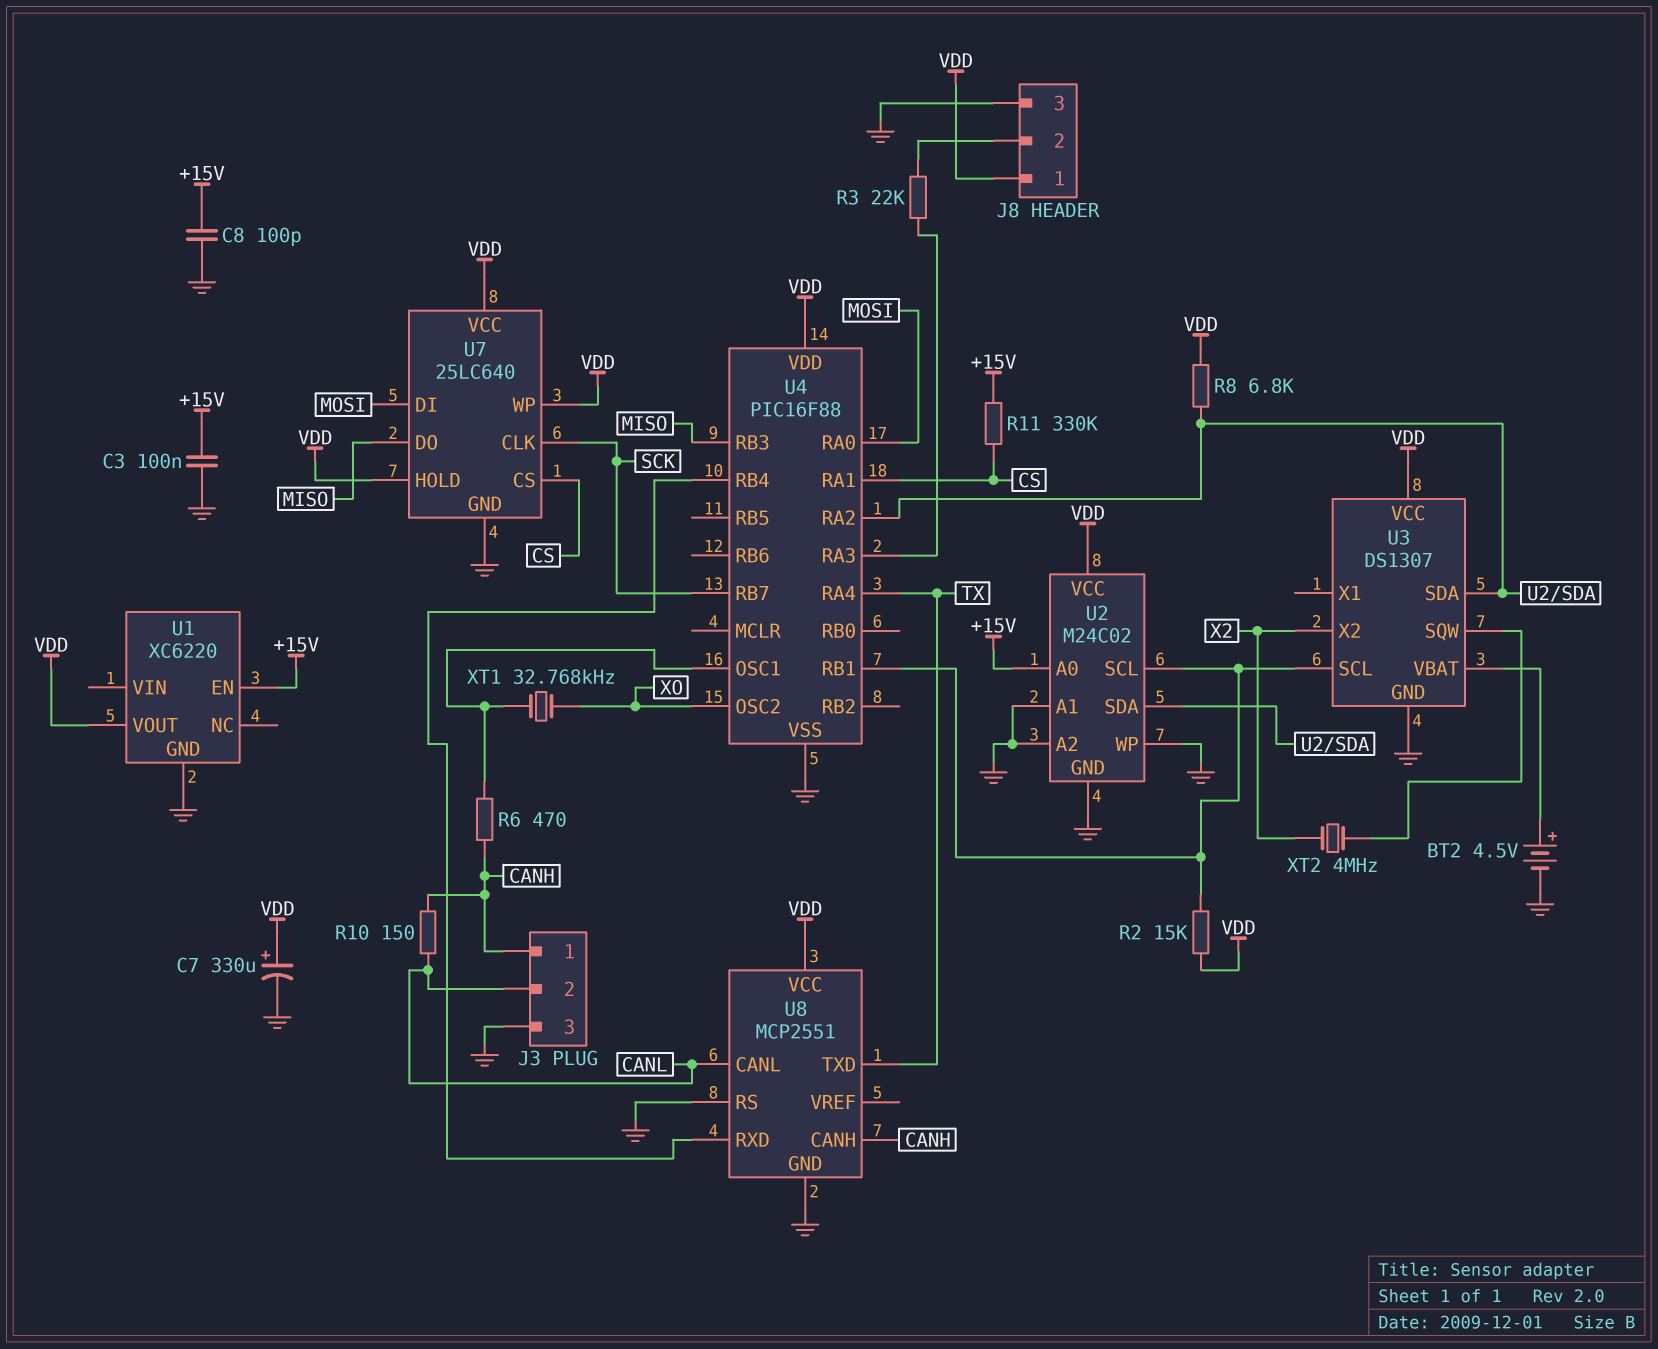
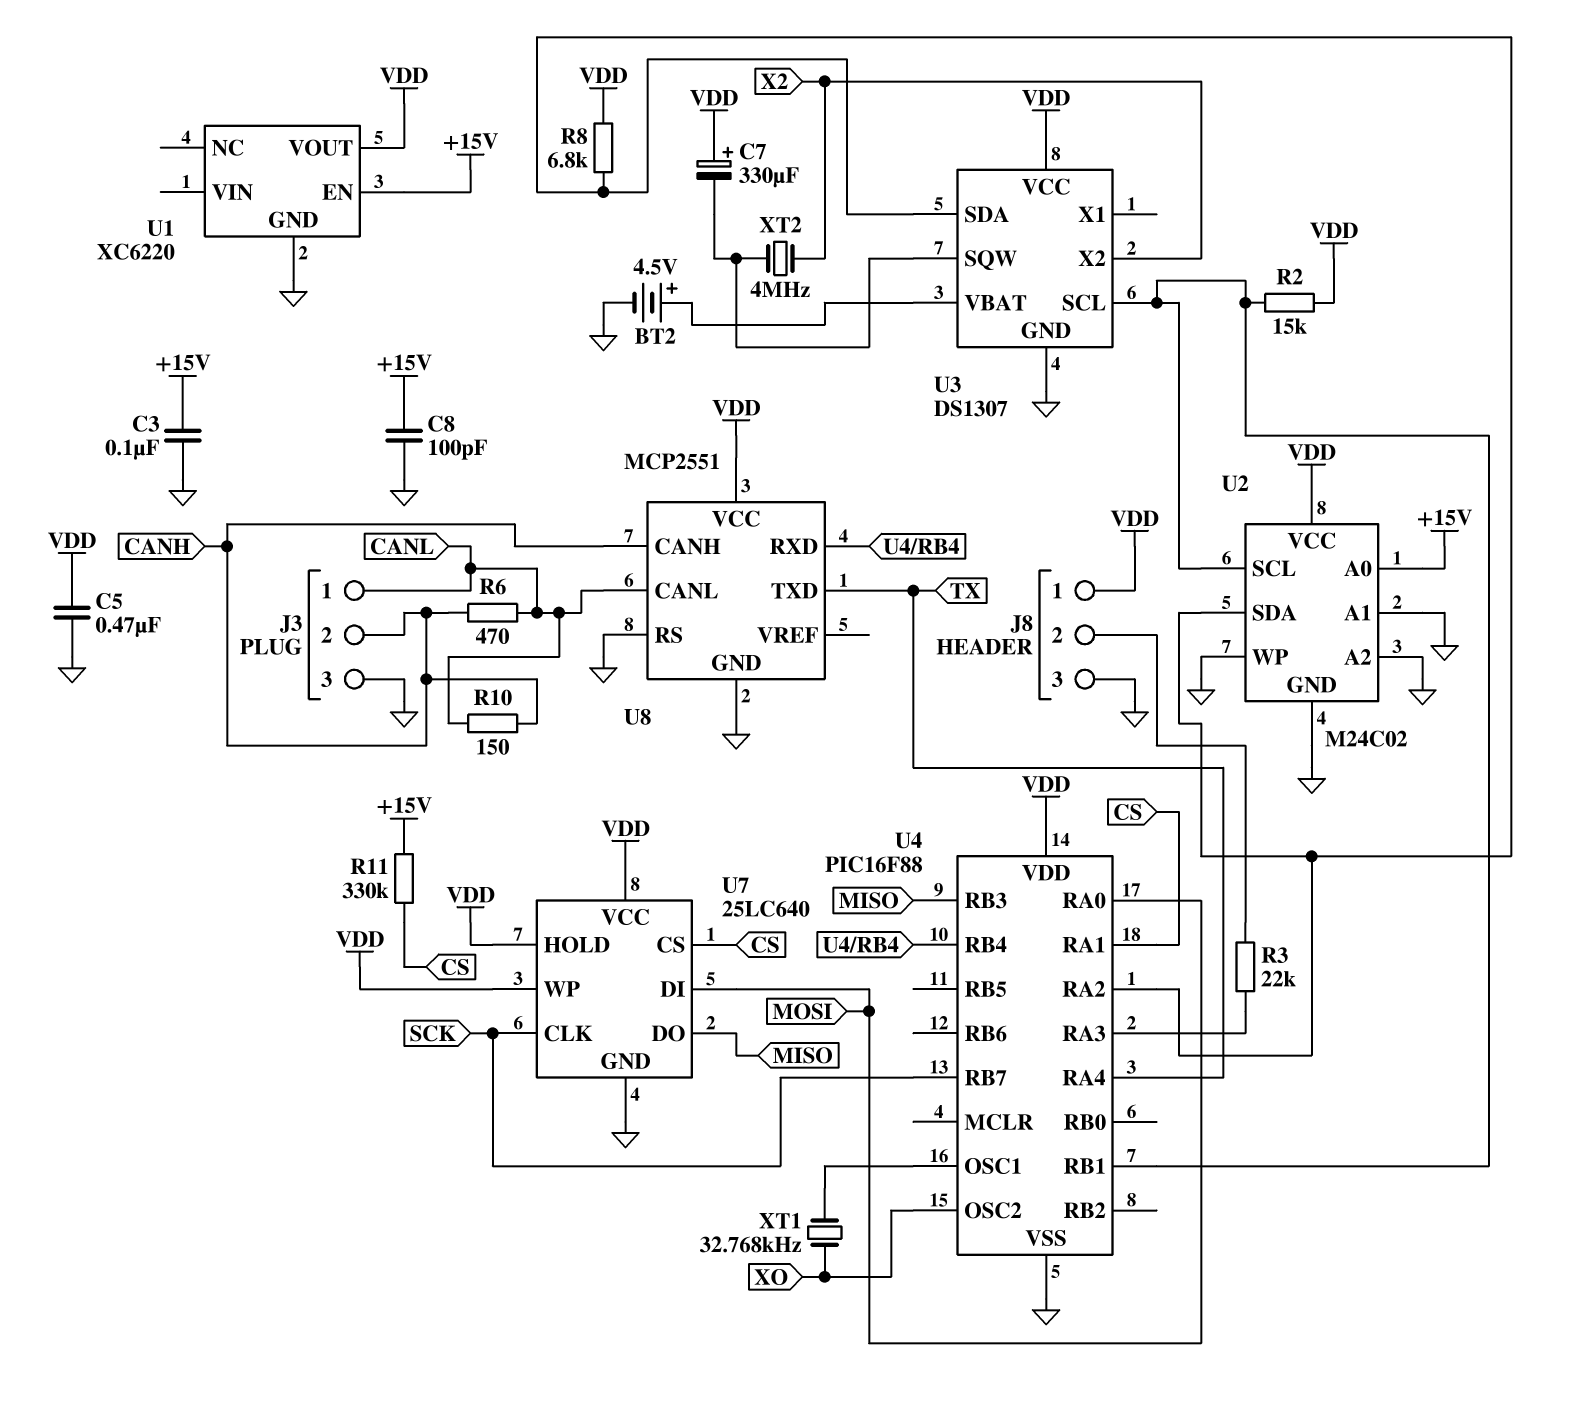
C5: none -> 470nF (GND, VDD)
C7: 330uF (plus VDD, minus GND) -> 330uF (plus VDD, minus U3/SQW)
J3 pin 1: CANH -> CANL
J3 pin 2: CANL -> CANH
R6: 470 (CANH, U4/OSC1) -> 470 (CANH, CANL)

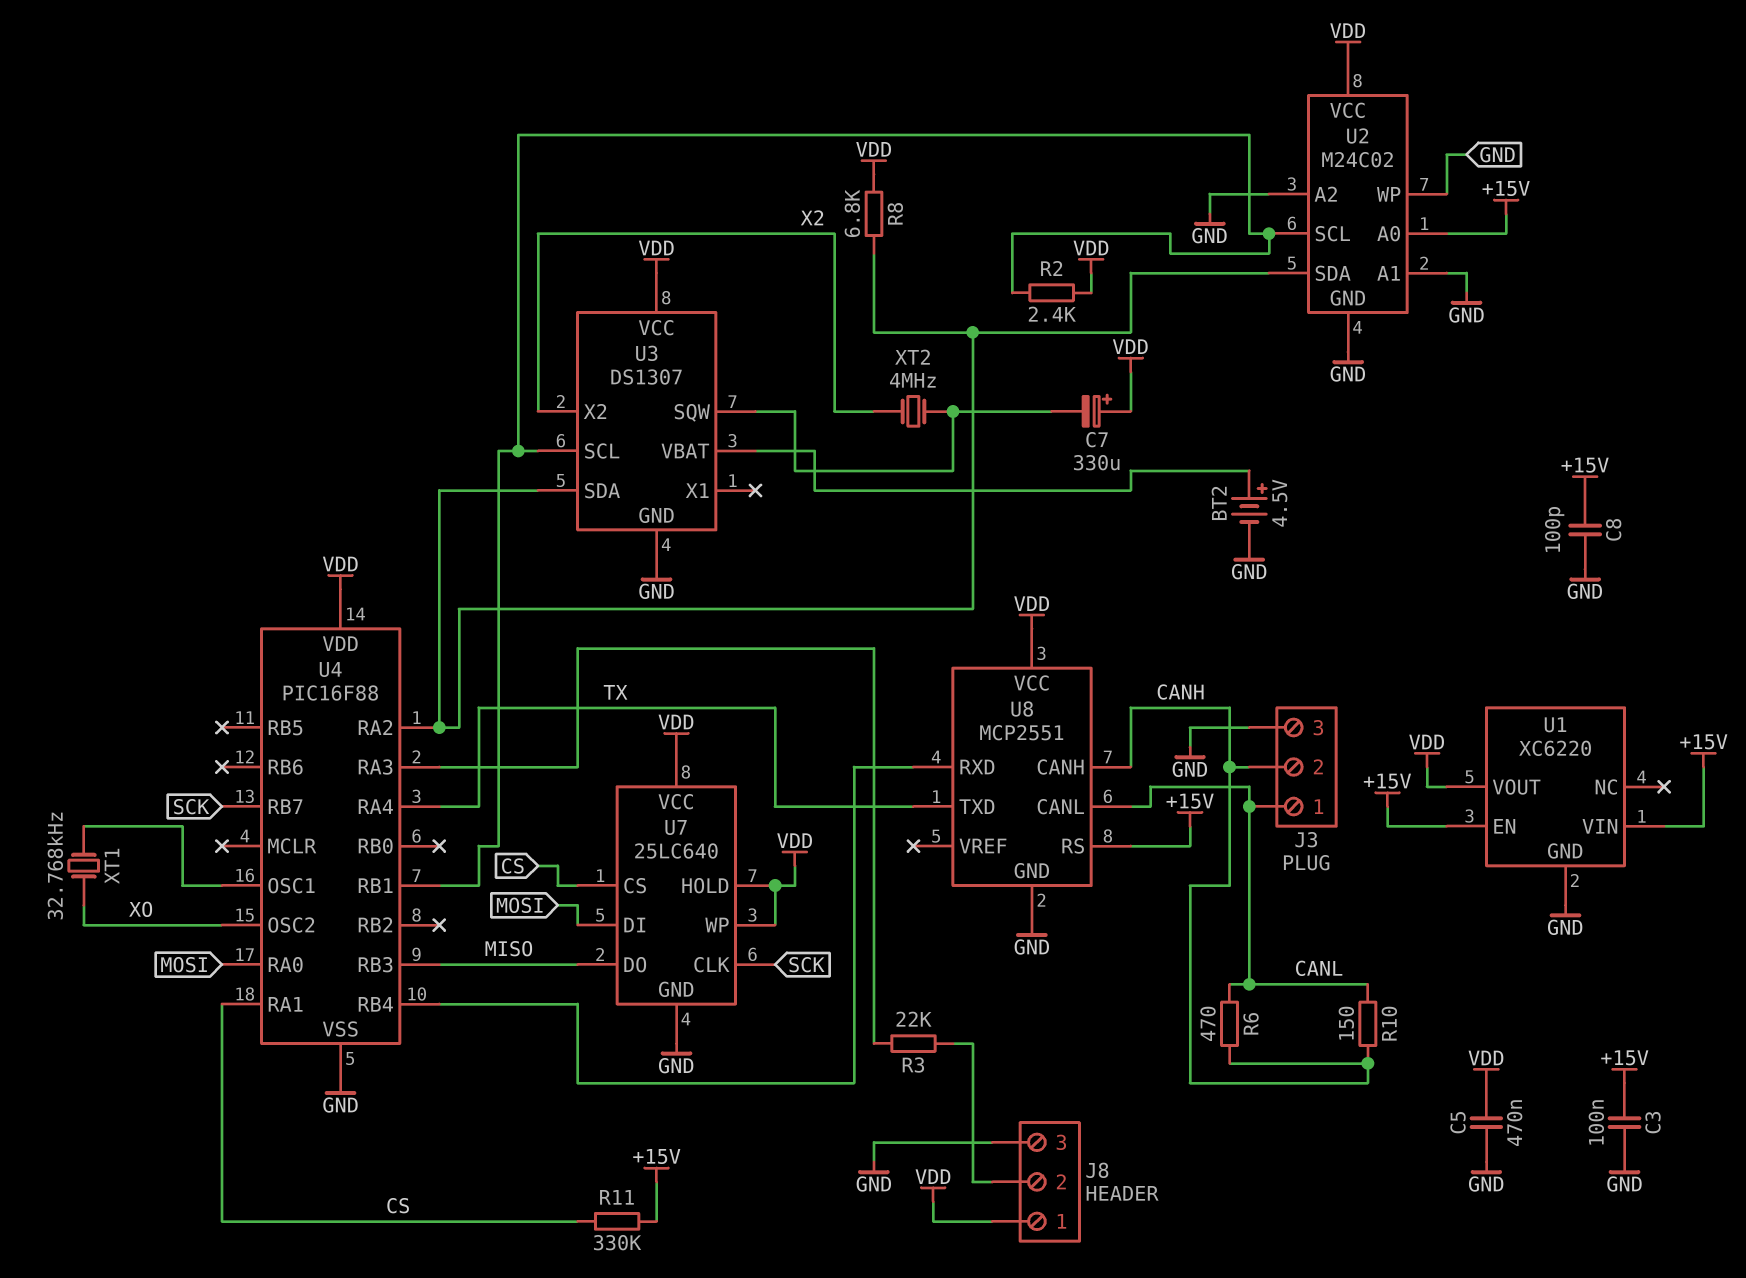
R2: 15k (U2/SCL, VDD) -> 2.4k (U2/SCL, VDD)
U1 pin VIN: none -> +15V
U8 pin RS: GND -> +15V

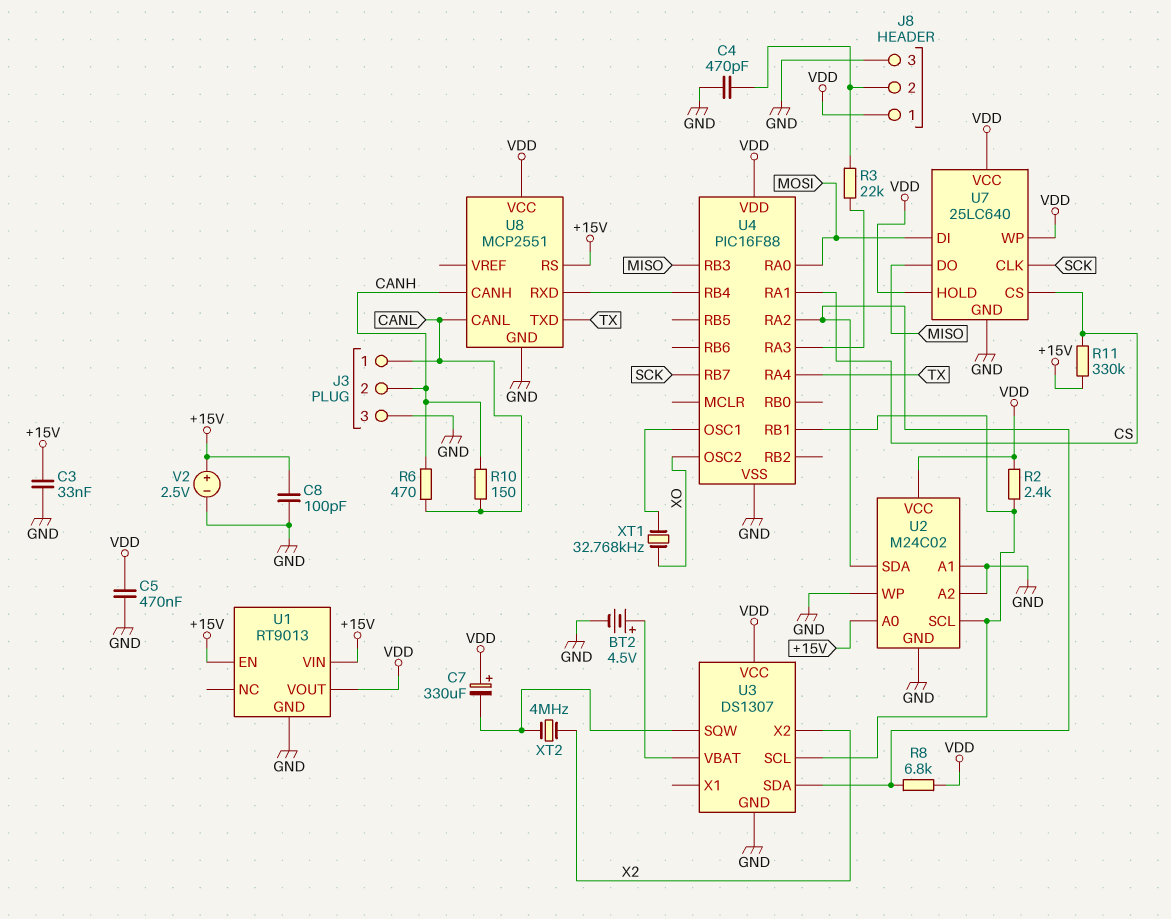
C3: 100nF (+15V, GND) -> 33nF (+15V, GND)
C4: none -> 470pF (GND, J8/2)
U1: XC6220 -> RT9013
V2: none -> 2.5V (plus +15V, minus GND)

